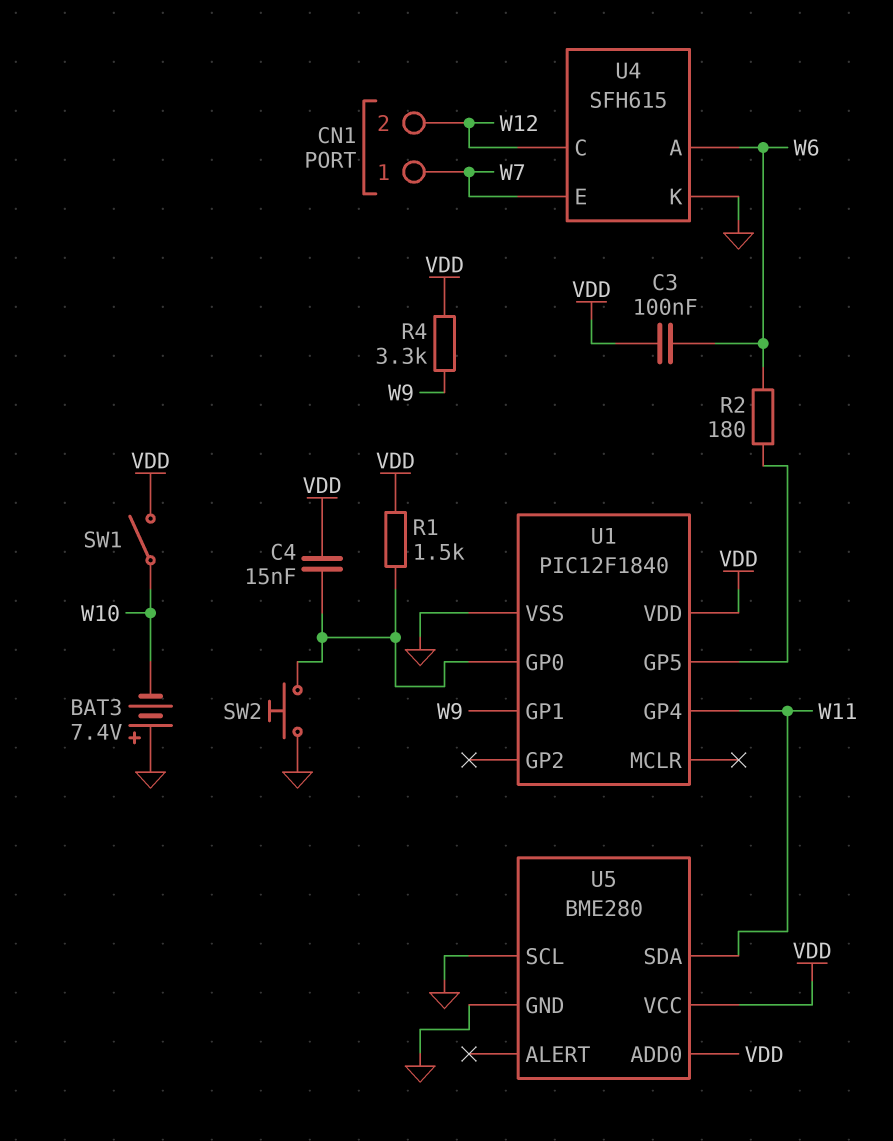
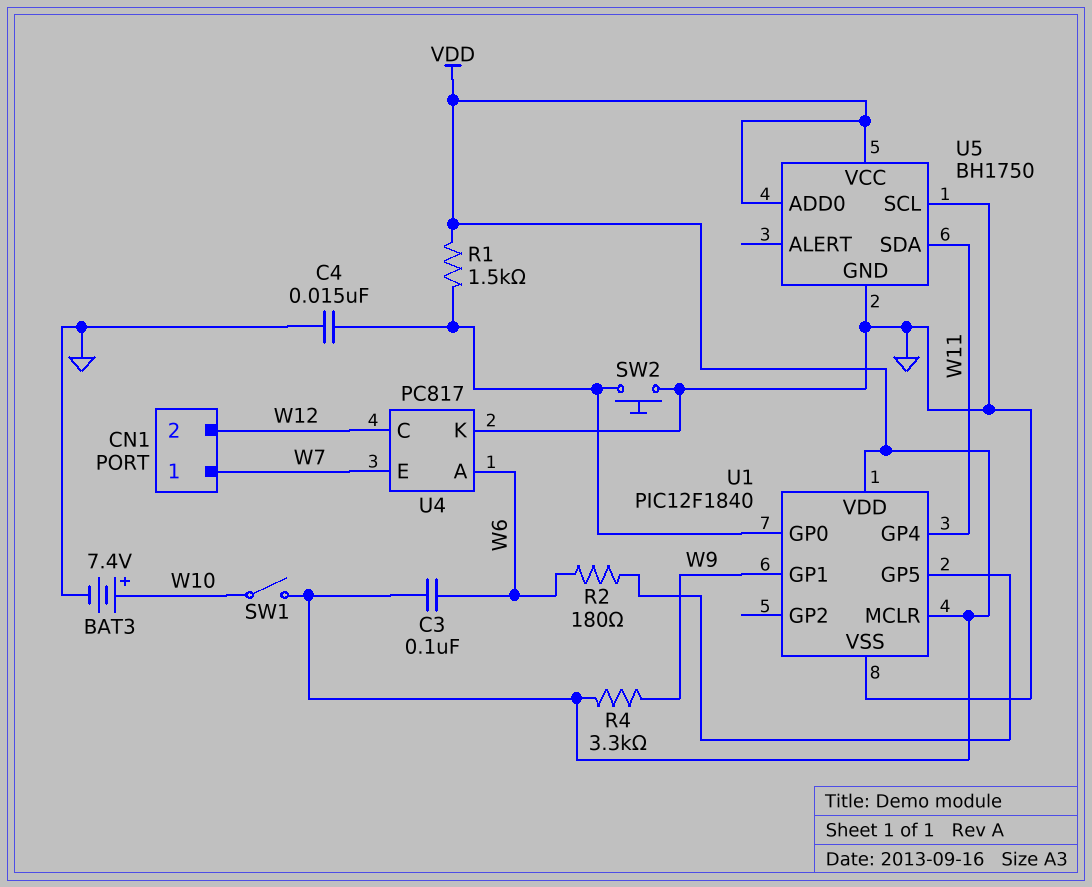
BAT3: 7.4V (plus GND, minus W10) -> 7.4V (plus W10, minus GND)
C4: 15nF (U1/GP0, VDD) -> 15nF (GND, U1/GP0)
U1 pin MCLR: none -> VDD
U4: SFH615 -> PC817
U5: BME280 -> BH1750

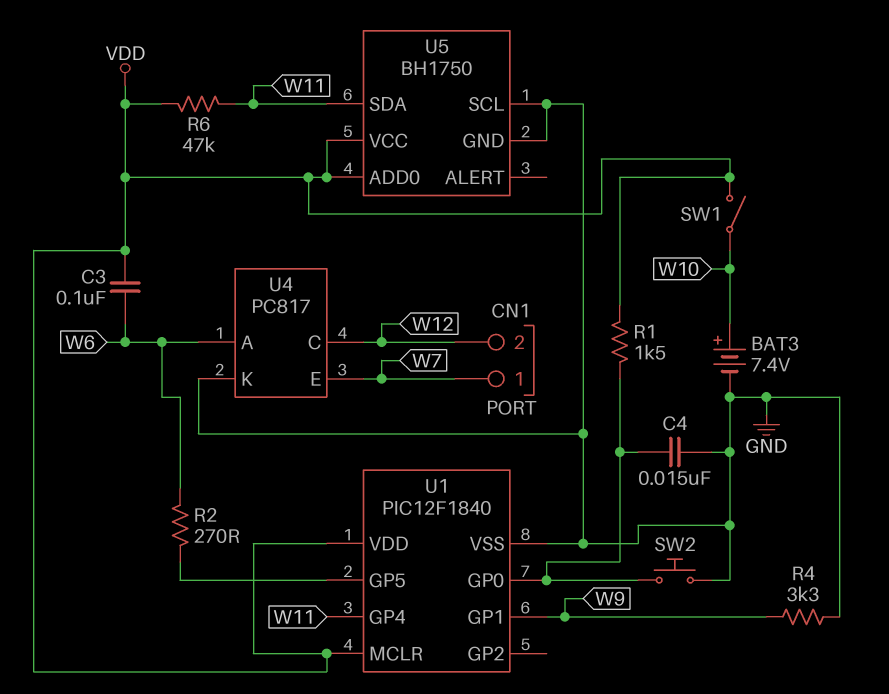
R2: 180 (U1/GP5, W6) -> 270 (U1/GP5, W6)
R4: 3.3k (VDD, W9) -> 3.3k (GND, W9)
R6: none -> 47k (VDD, W11)

